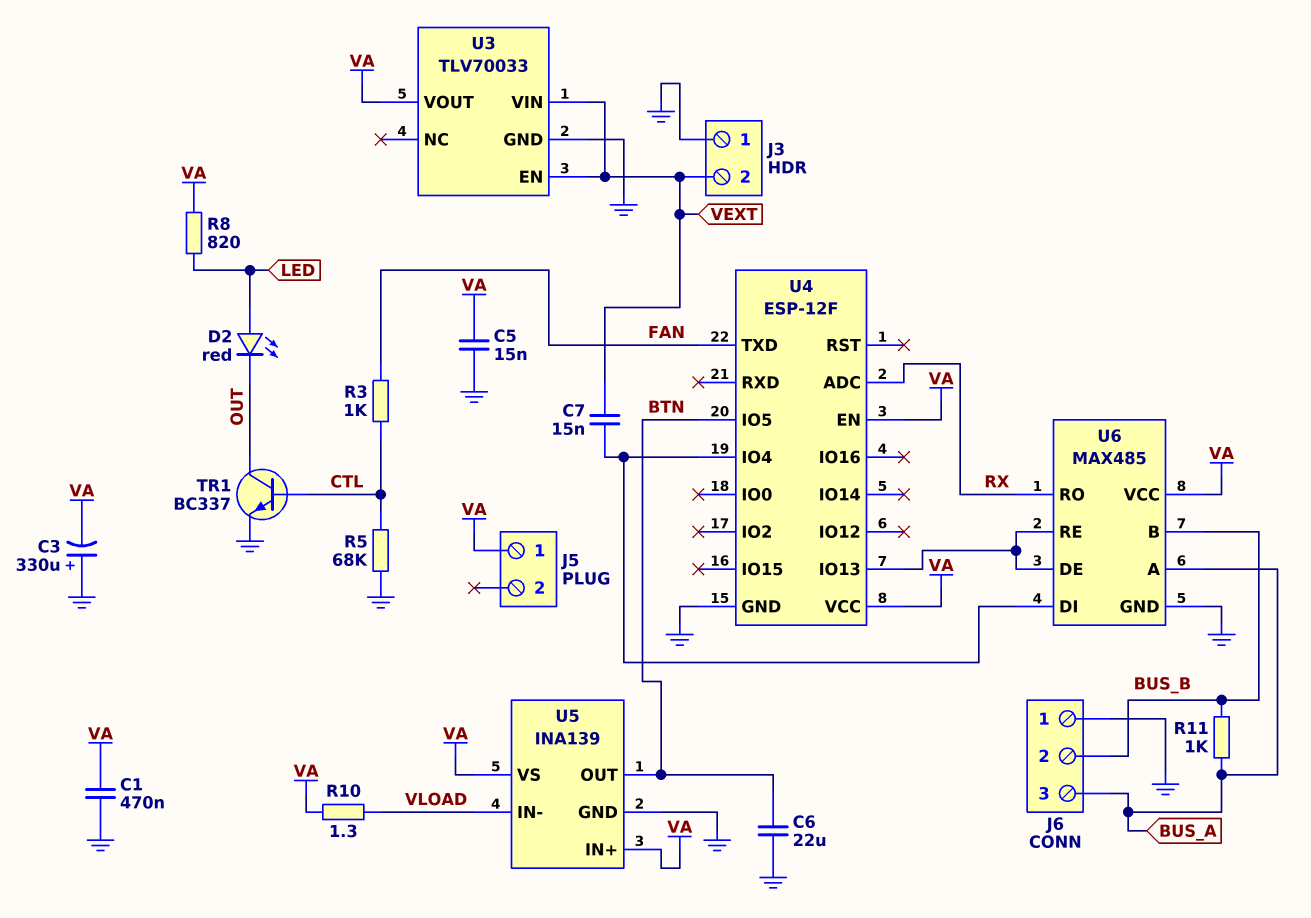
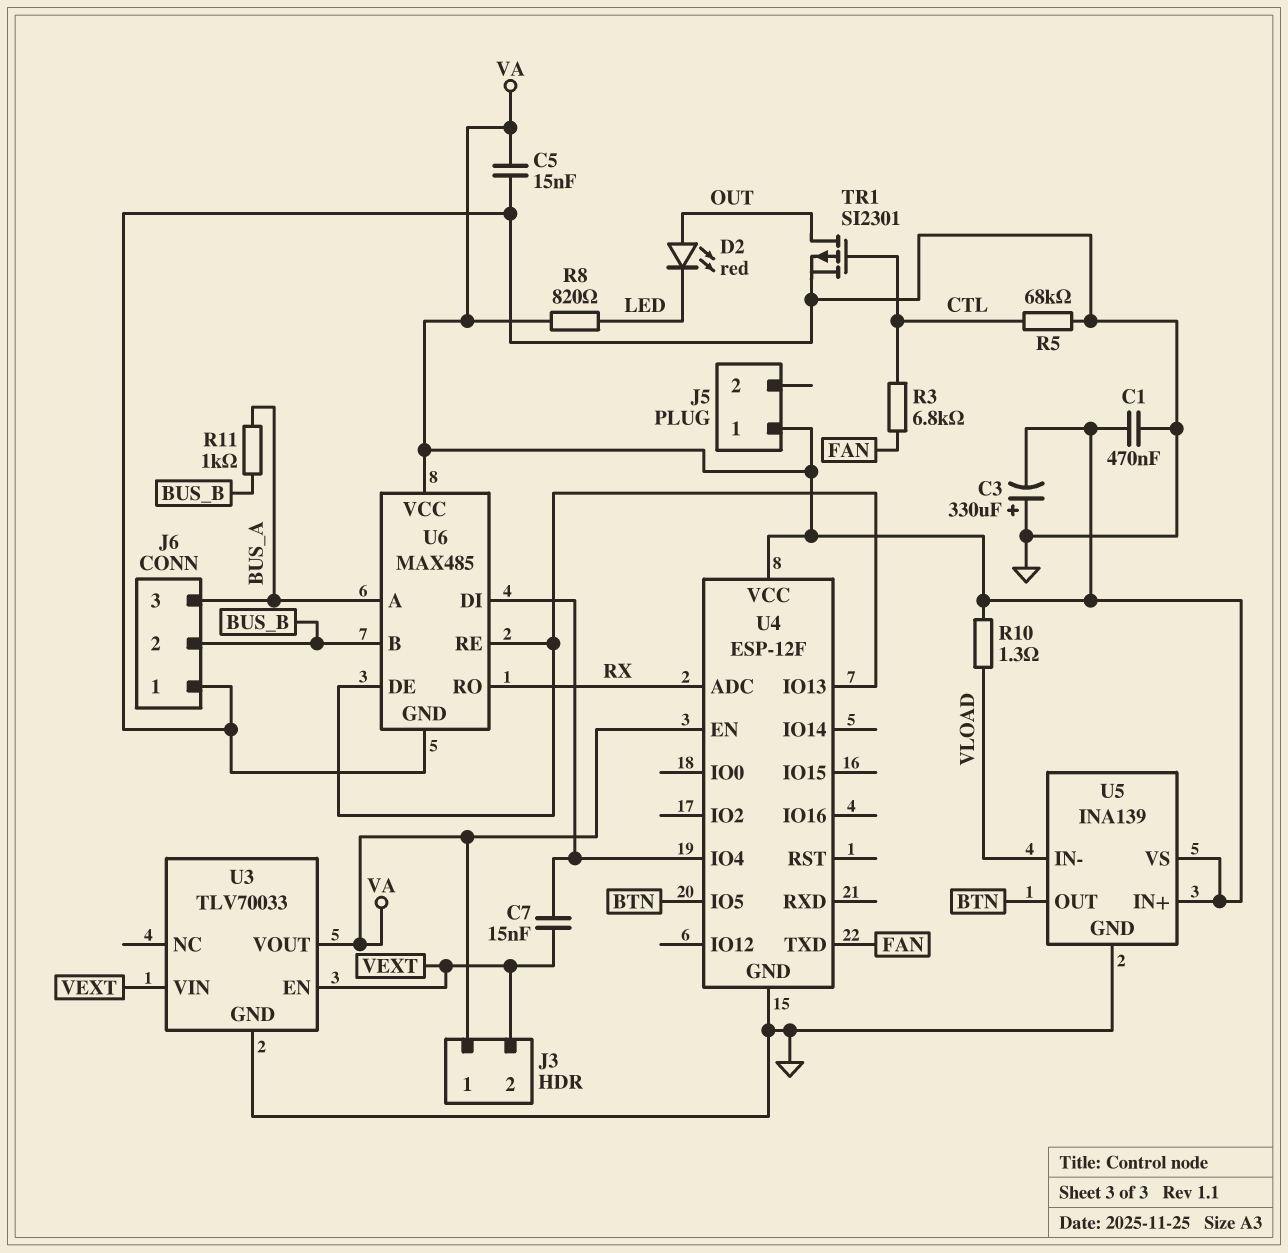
C6: 22uF (BTN, GND) -> none
D2: LED red (A LED, K OUT) -> LED red (A OUT, K LED)
J3 pin 1: GND -> VA
R3: 1k (CTL, FAN) -> 6.8k (CTL, FAN)
TR1: NPN BC337 (B CTL, C OUT, E GND) -> PMOS SI2301 (G CTL, D OUT, S GND)

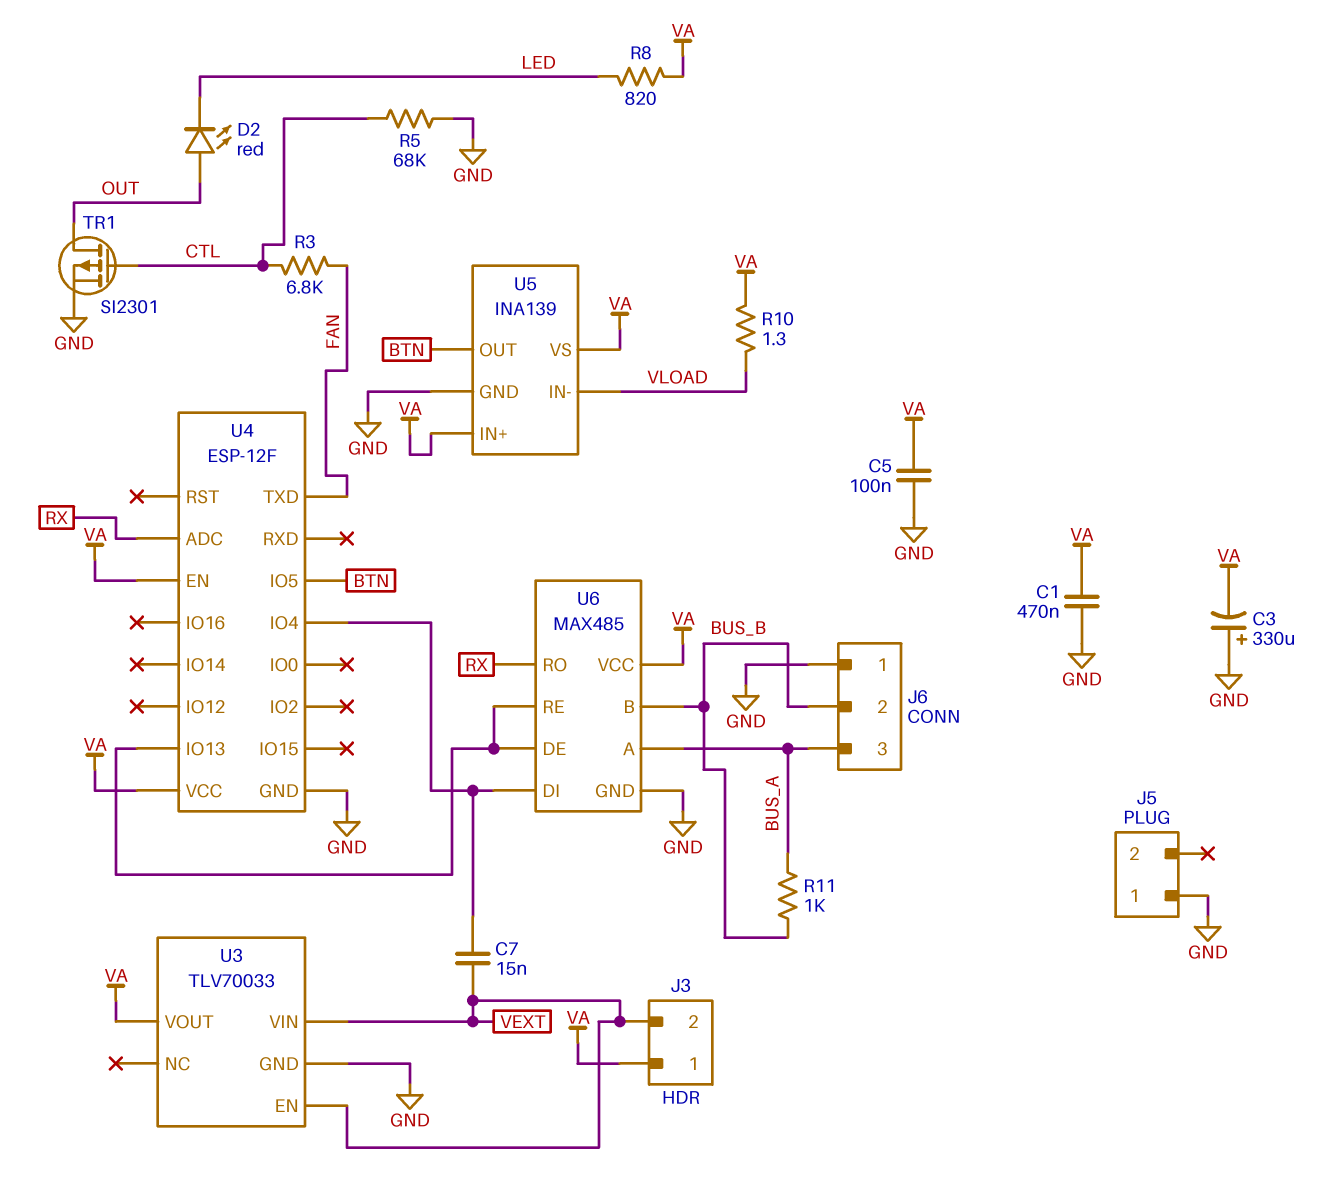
C5: 15nF (GND, VA) -> 100nF (GND, VA)
J5 pin 1: VA -> GND

